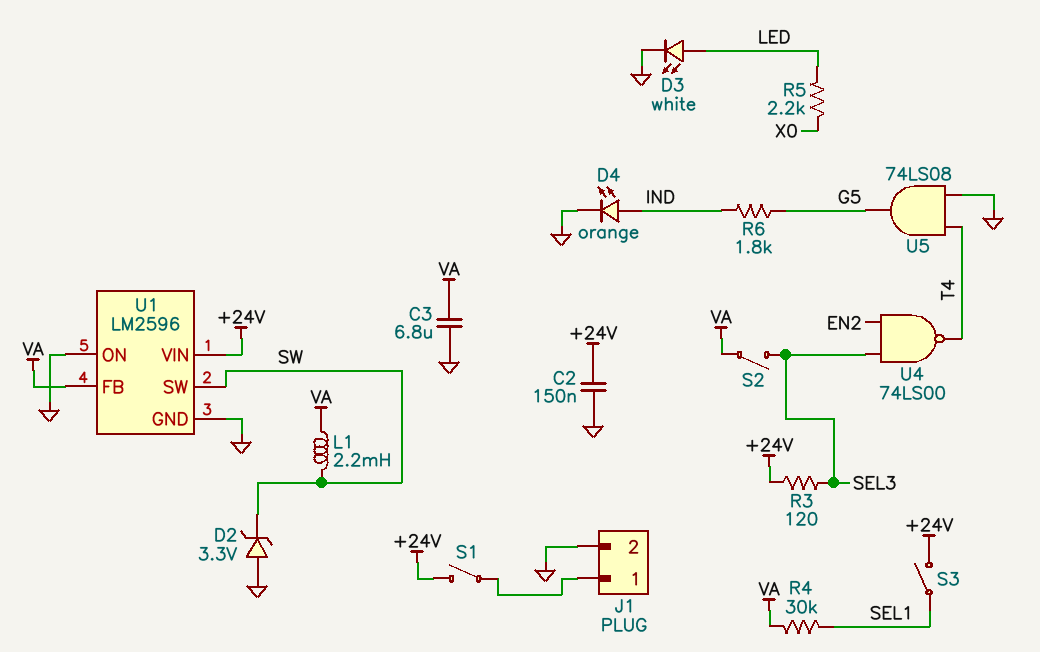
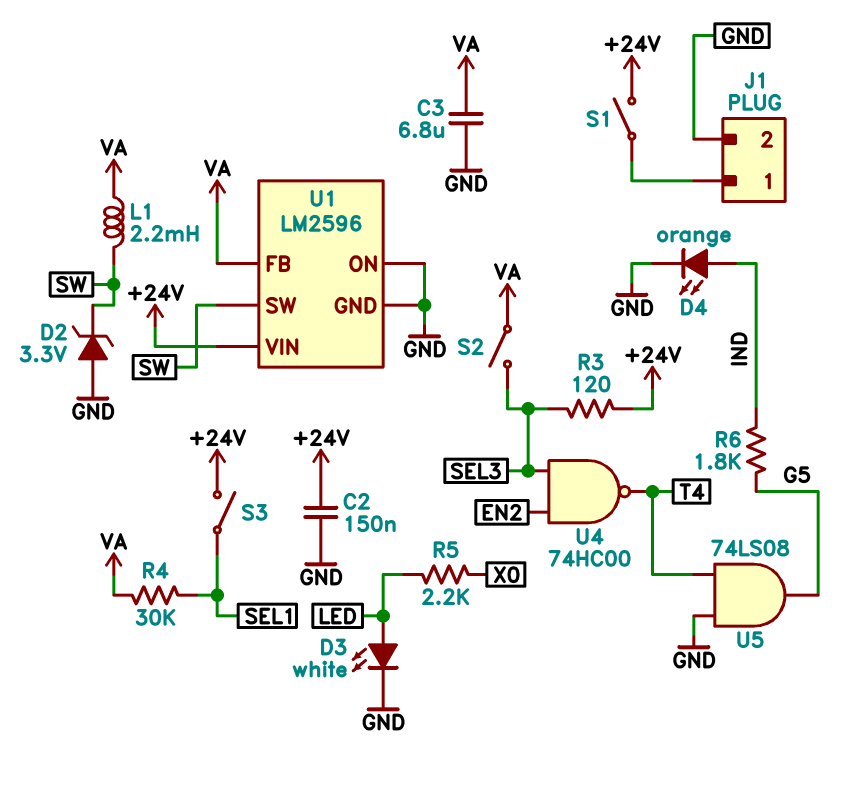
U4: NAND 74LS00 (in EN2, in SEL3, out T4) -> NAND 74HC00 (in EN2, in SEL3, out T4)

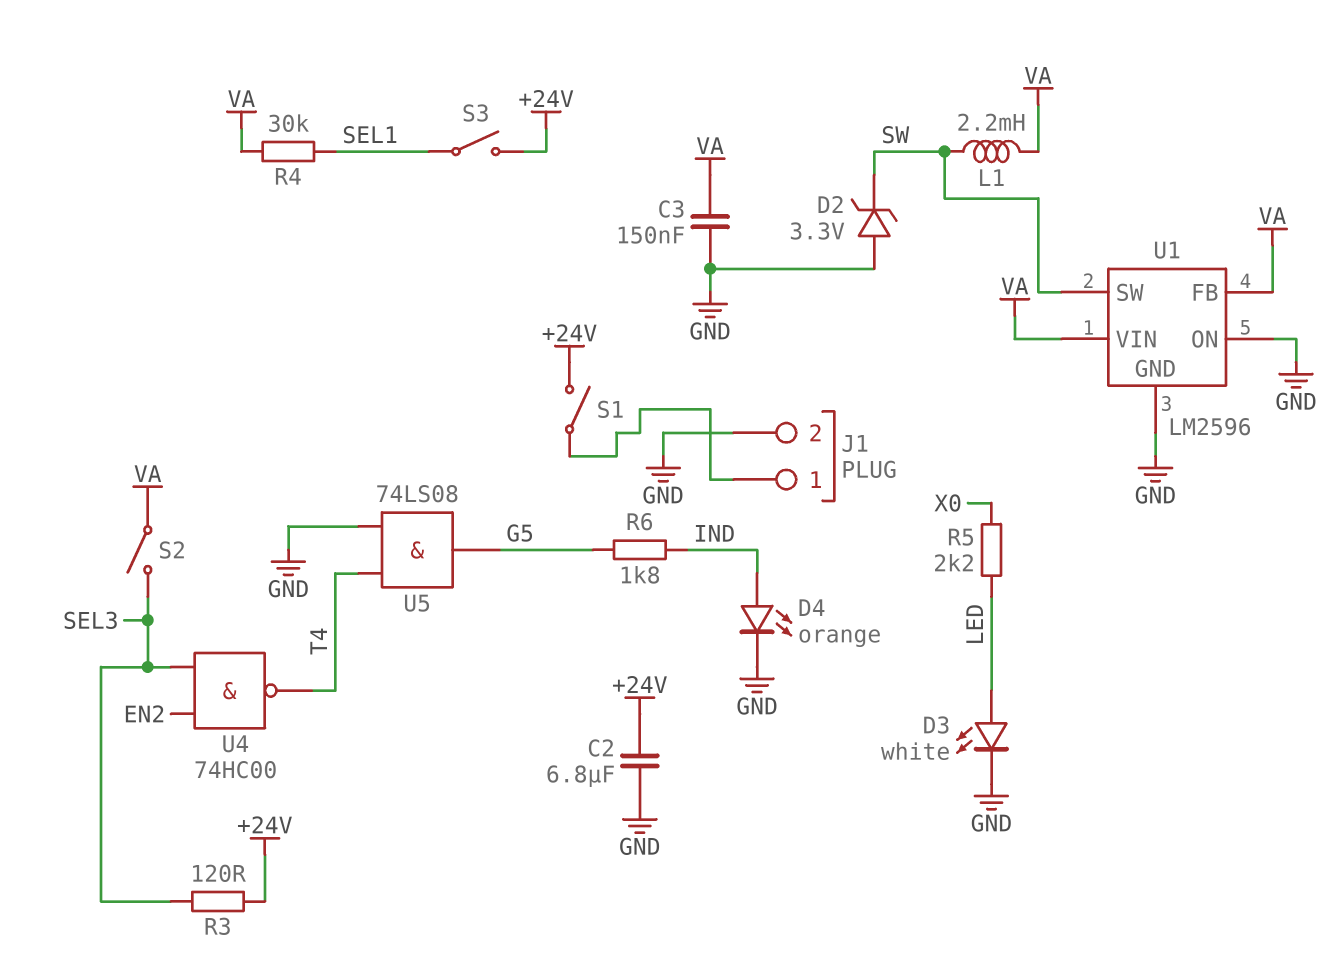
C2: 150nF (+24V, GND) -> 6.8uF (+24V, GND)
C3: 6.8uF (GND, VA) -> 150nF (GND, VA)
U1 pin VIN: +24V -> VA

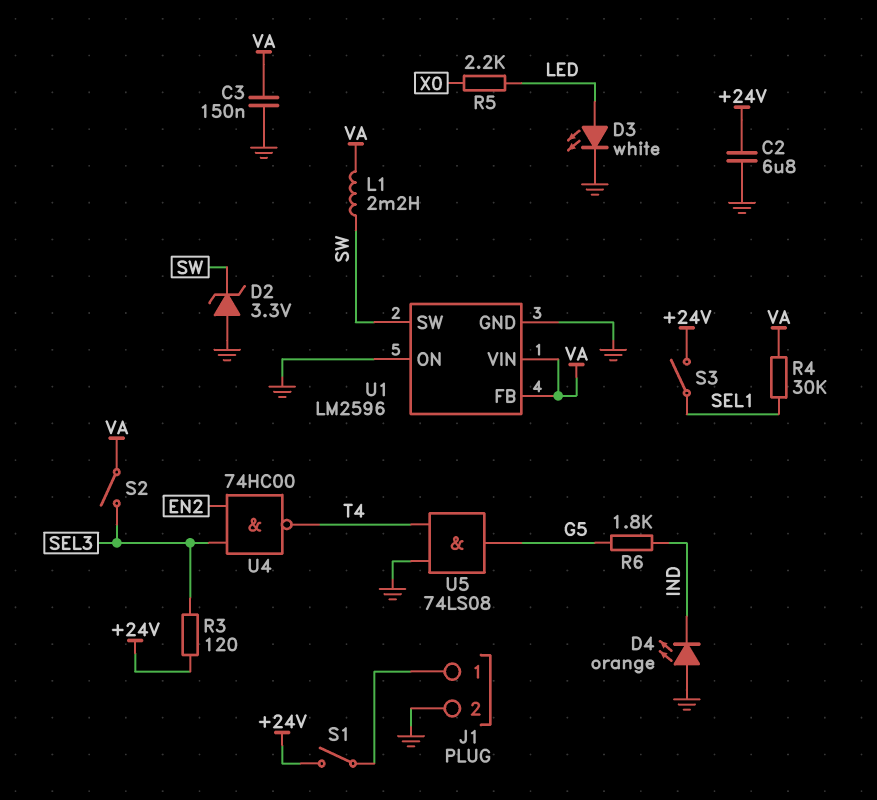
D4: LED orange (A IND, K GND) -> LED orange (A GND, K IND)

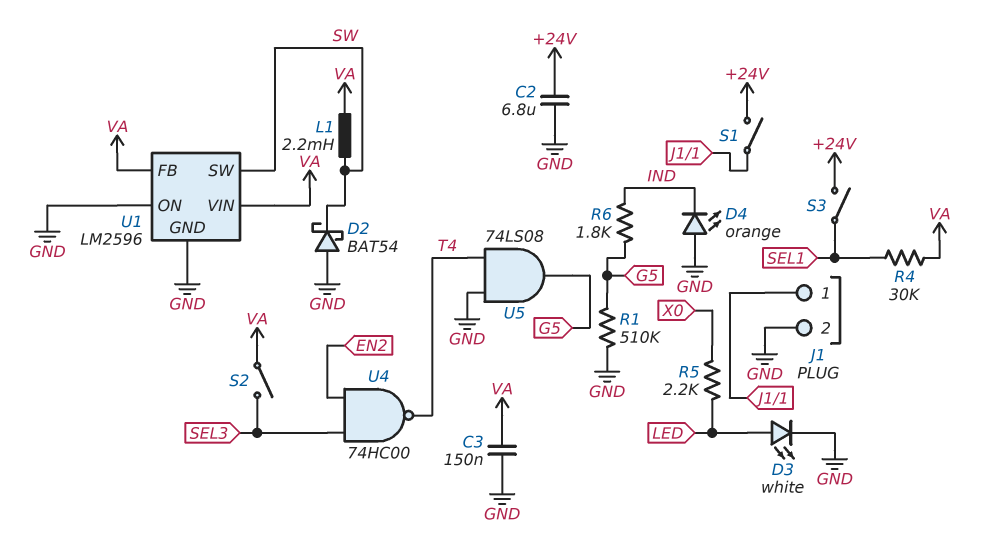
D2: zener 3.3V (A GND, K SW) -> schottky BAT54 (A GND, K SW)
R1: none -> 510k (G5, GND)
R3: 120 (+24V, SEL3) -> none

